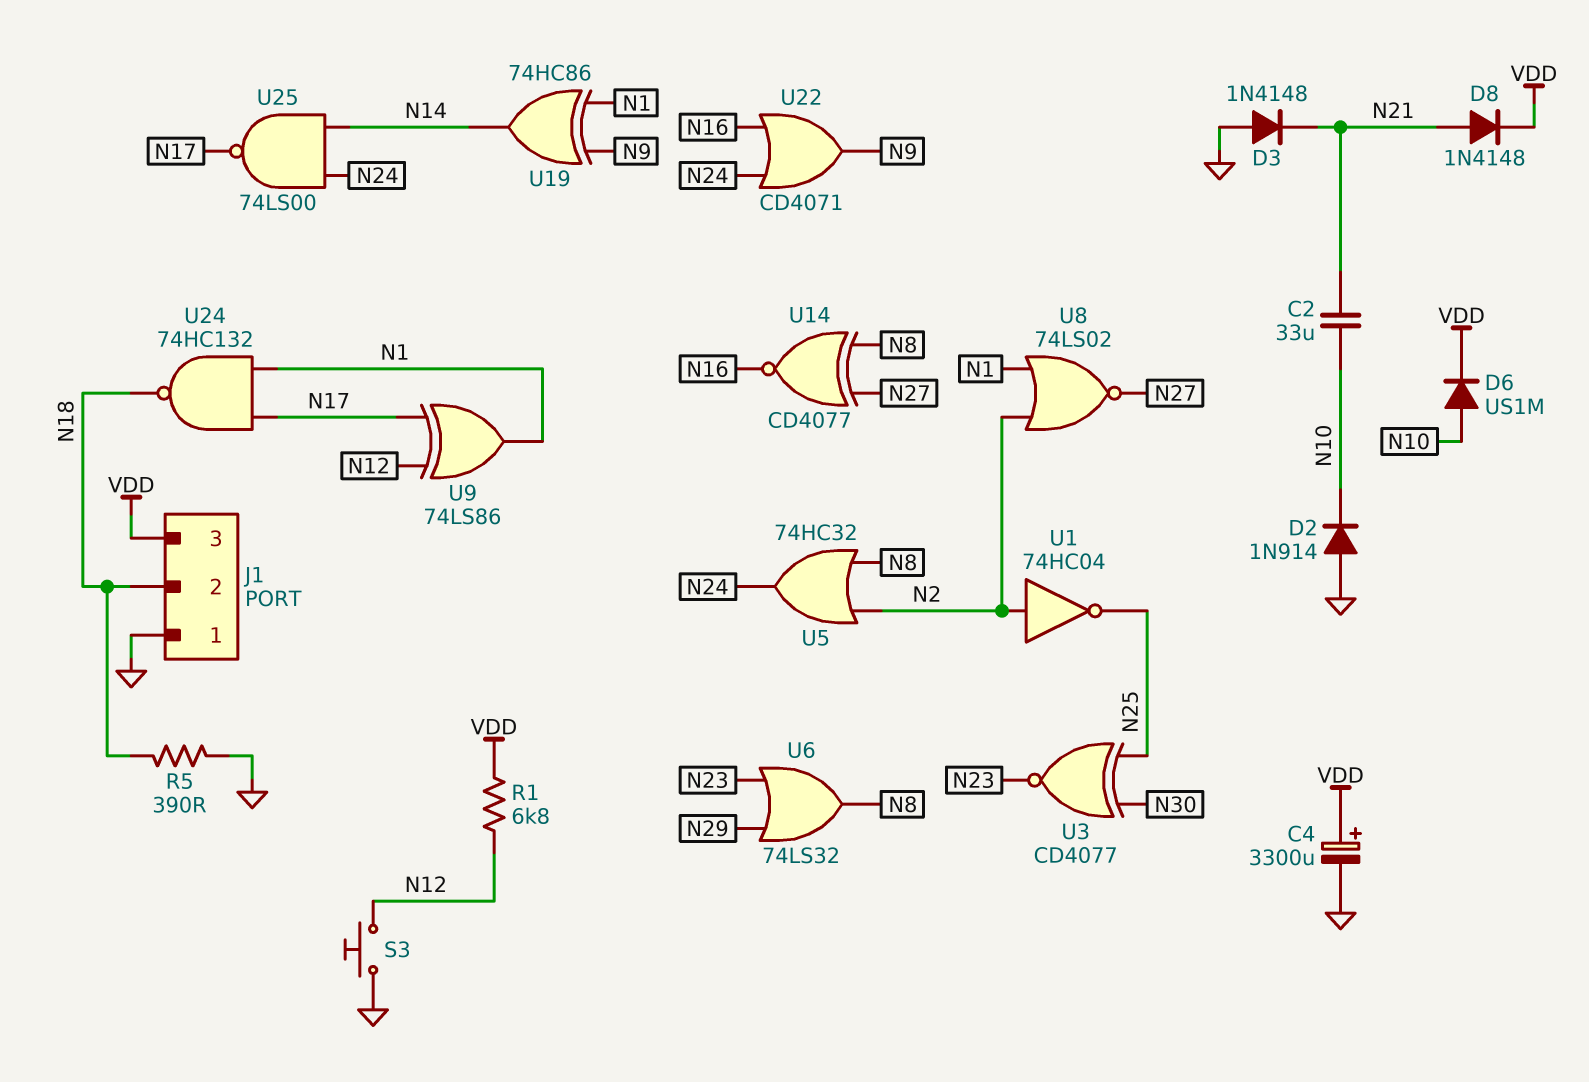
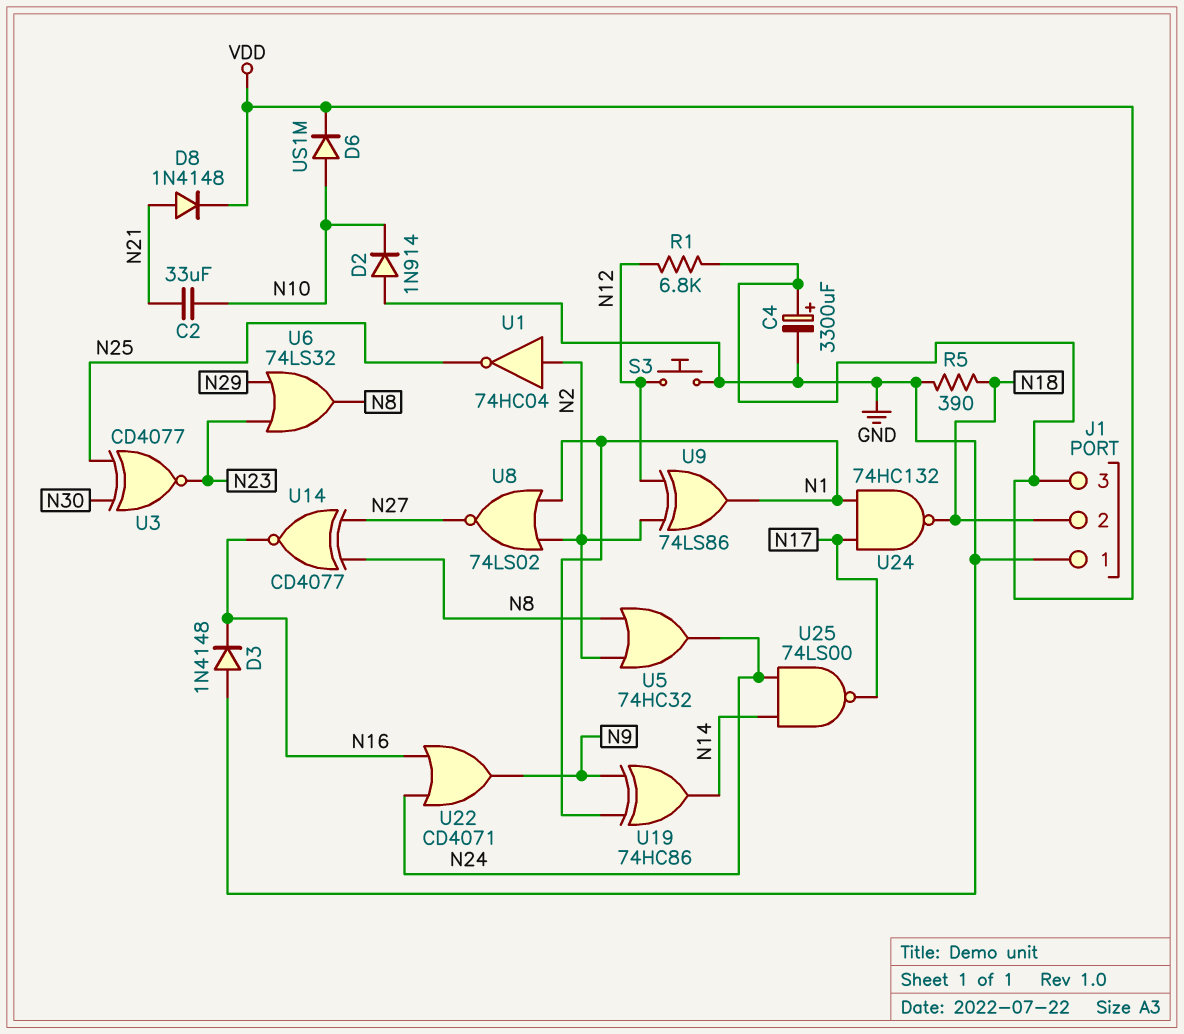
D3: diode 1N4148 (A GND, K N21) -> diode 1N4148 (A GND, K N16)
U9: XOR 74LS86 (in N12, in N17, out N1) -> XOR 74LS86 (in N2, in N12, out N1)

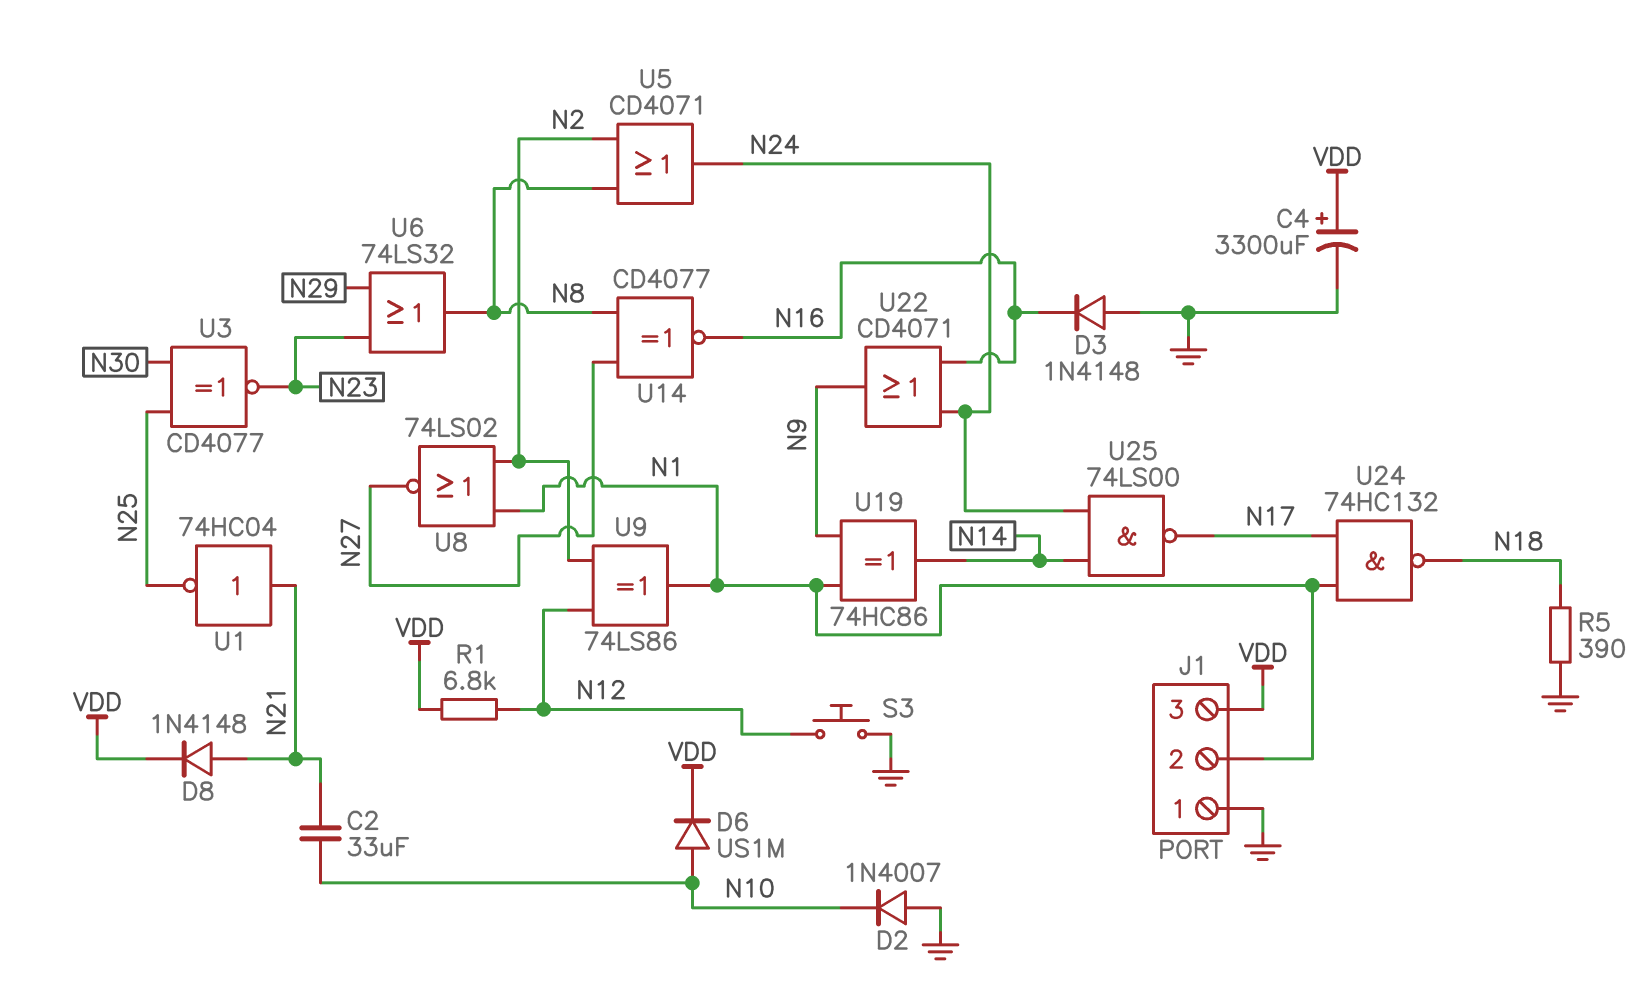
D2: diode 1N914 (A GND, K N10) -> diode 1N4007 (A GND, K N10)
J1 pin 2: N18 -> N1
U1: NOT 74HC04 (in N2, out N25) -> NOT 74HC04 (in N21, out N25)
U5: OR 74HC32 (in N2, in N8, out N24) -> OR CD4071 (in N2, in N8, out N24)

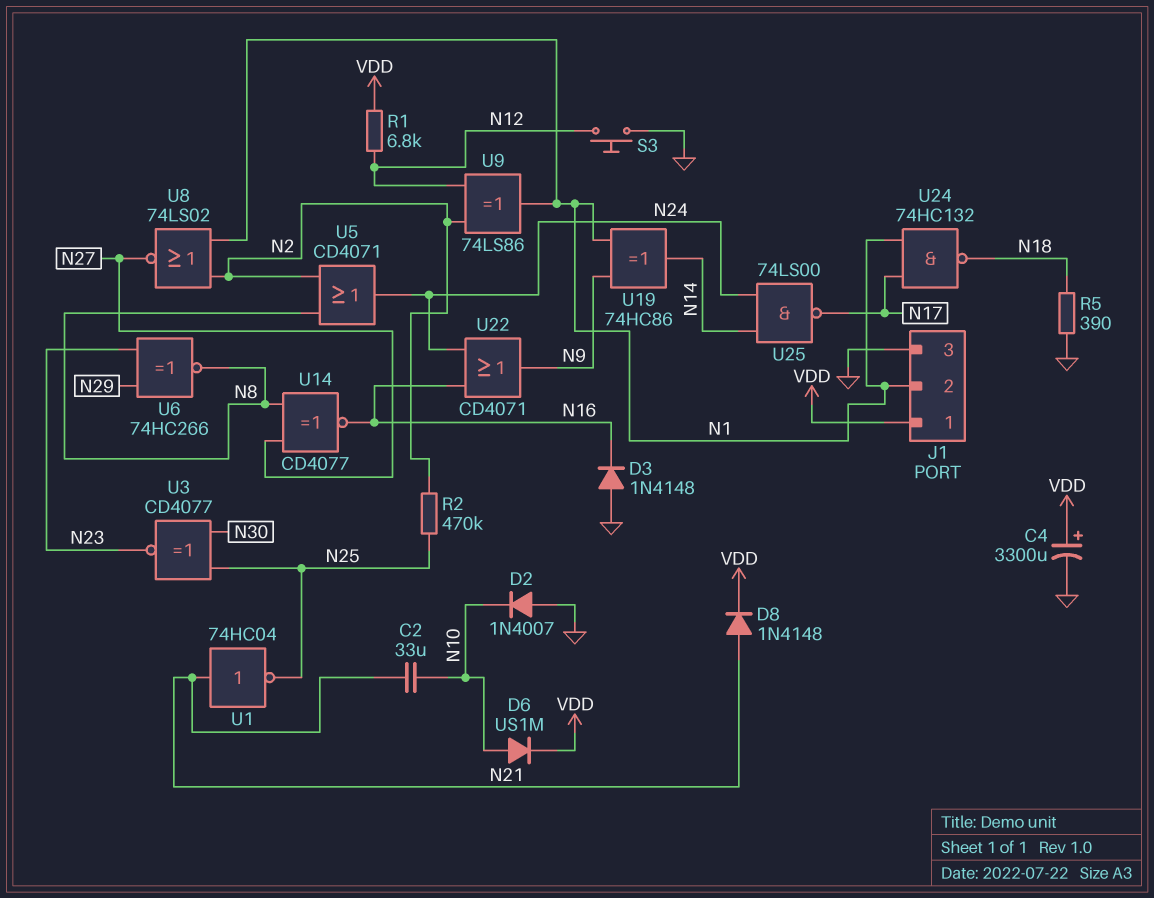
J1 pin 1: GND -> VDD
J1 pin 3: VDD -> GND
R2: none -> 470k (N2, N25)
U6: OR 74LS32 (in N23, in N29, out N8) -> XNOR 74HC266 (in N23, in N29, out N8)

